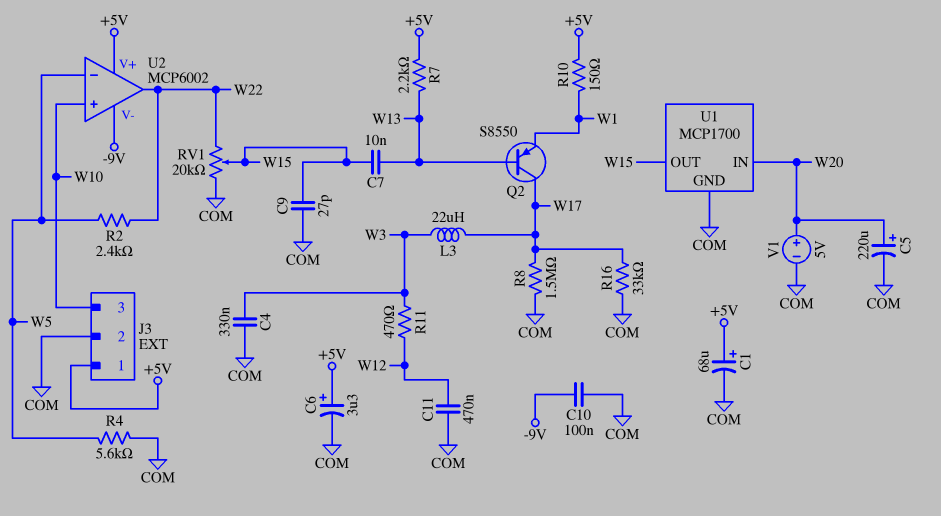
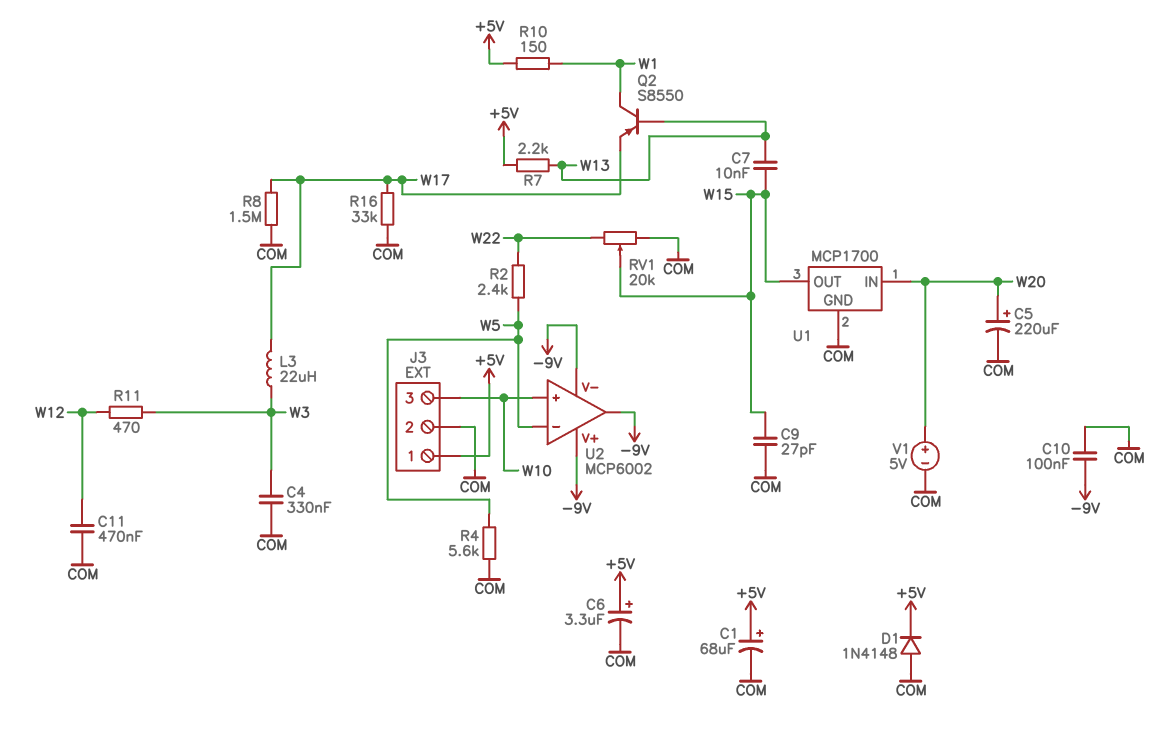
D1: none -> diode 1N4148 (A COM, K +5V)
Q2: PNP S8550 (B W13, C W17, E W1) -> PNP S8550 (B W13, C W1, E W17)
U2 pin V+: +5V -> -9V
U2 pin out: W22 -> -9V

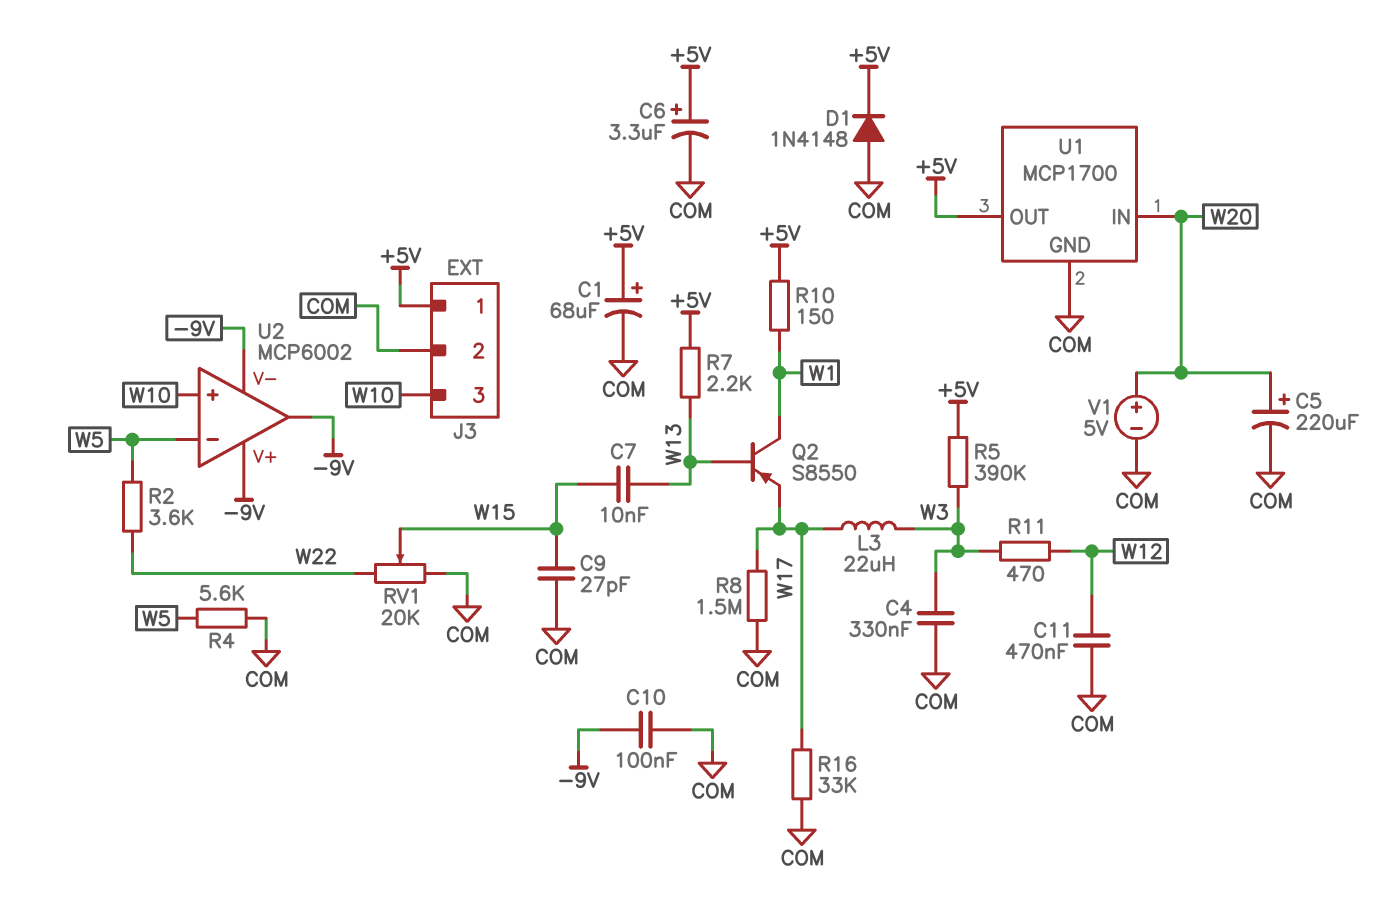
R2: 2.4k (W5, W22) -> 3.6k (W5, W22)
R5: none -> 390k (+5V, W3)
U1 pin OUT: W15 -> +5V

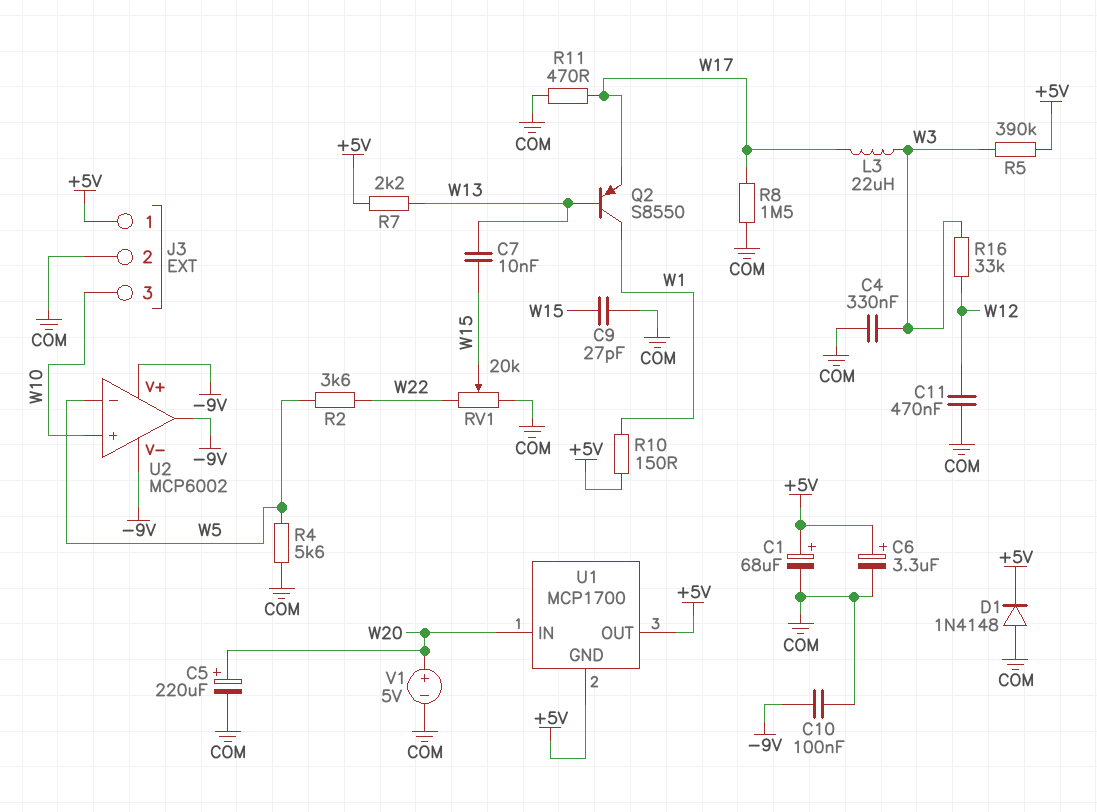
R11: 470 (W3, W12) -> 470 (COM, W17)
R16: 33k (COM, W17) -> 33k (W3, W12)
U1 pin GND: COM -> +5V

